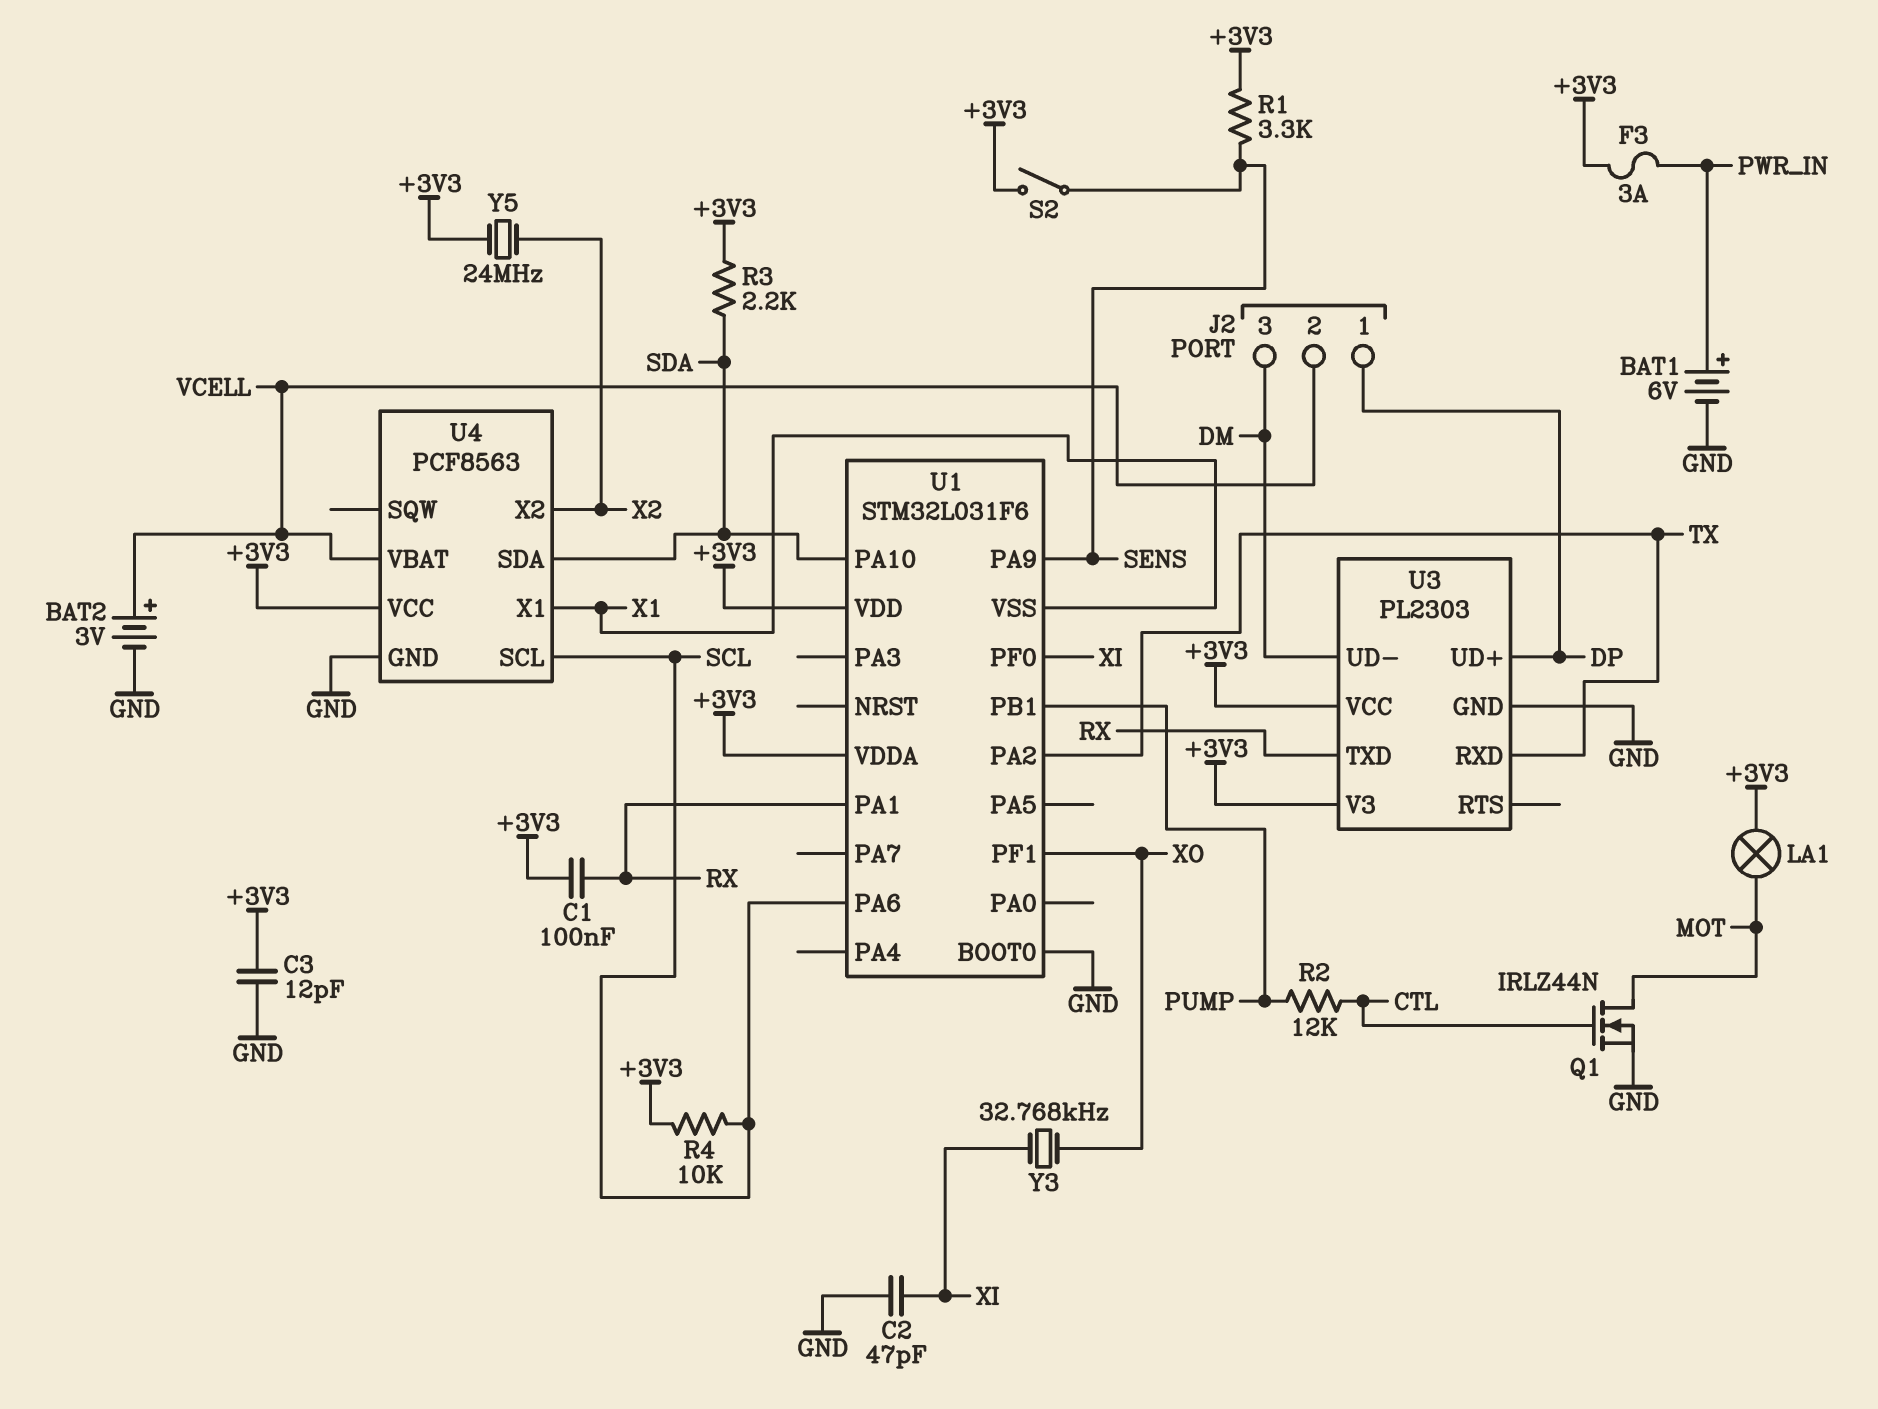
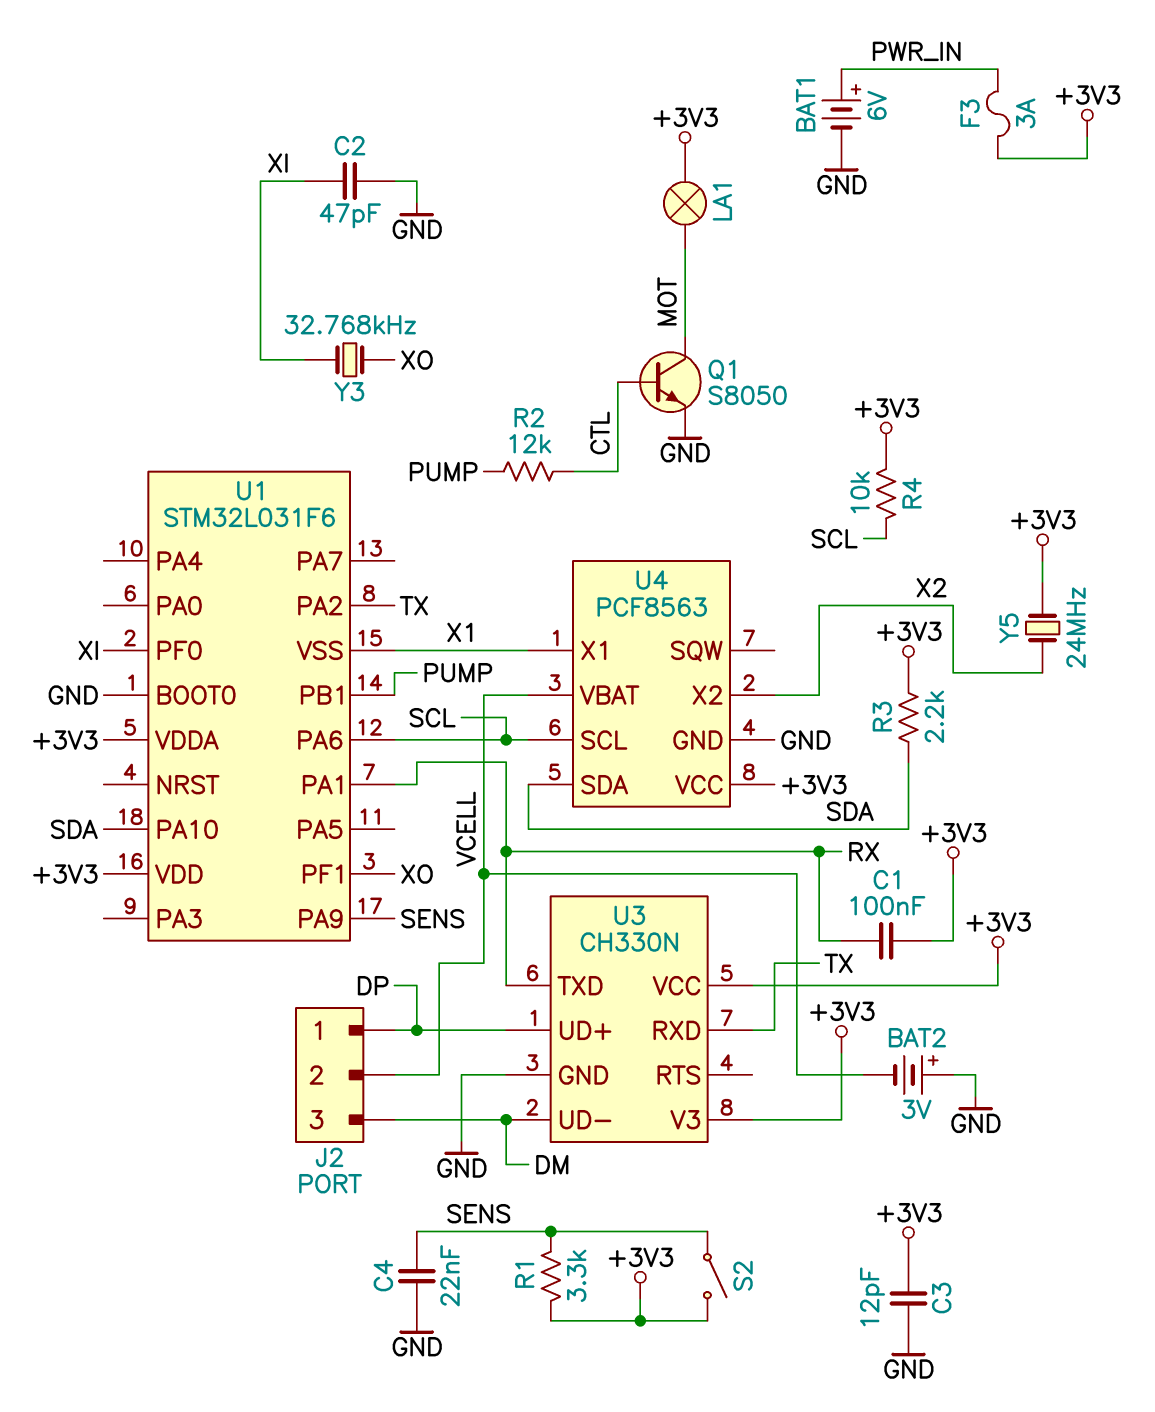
BAT2: 3V (plus VCELL, minus GND) -> 3V (plus GND, minus VCELL)
C4: none -> 22nF (GND, SENS)
Q1: NMOS IRLZ44N (G CTL, D MOT, S GND) -> NPN S8050 (B CTL, C MOT, E GND)
U3: PL2303 -> CH330N

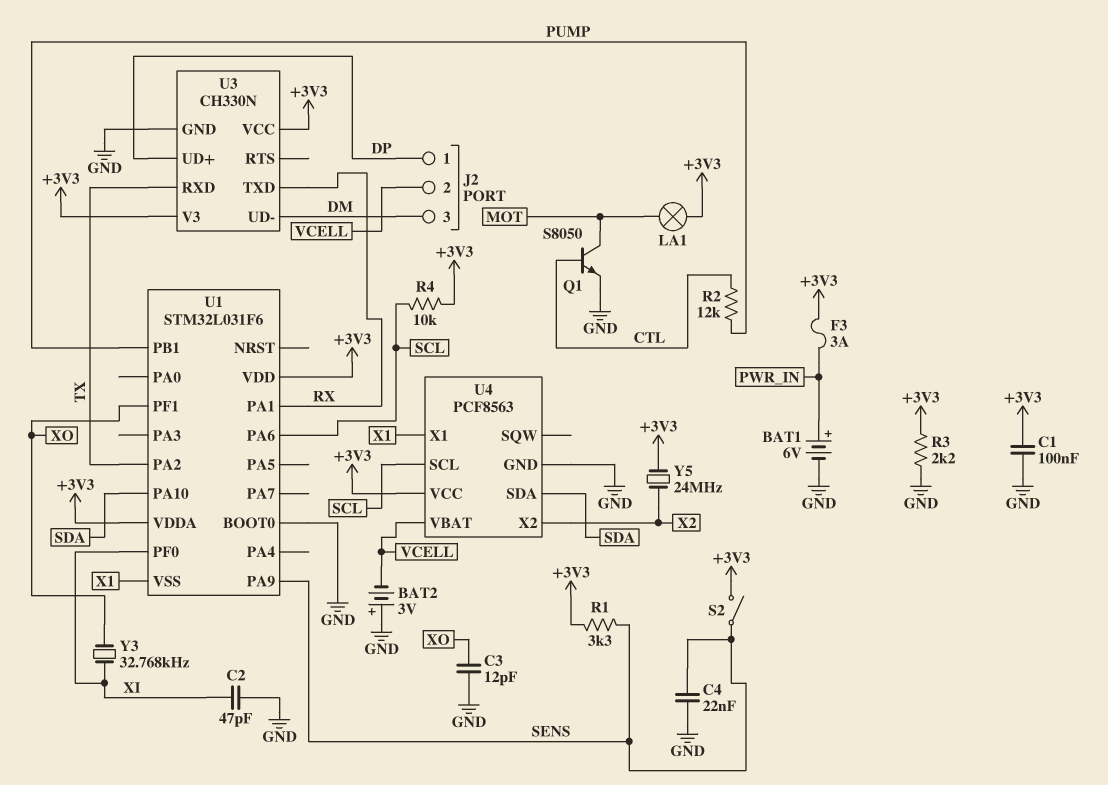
C1: 100nF (+3V3, RX) -> 100nF (+3V3, GND)
C3: 12pF (+3V3, GND) -> 12pF (GND, XO)
R3: 2.2k (+3V3, SDA) -> 2.2k (+3V3, GND)

